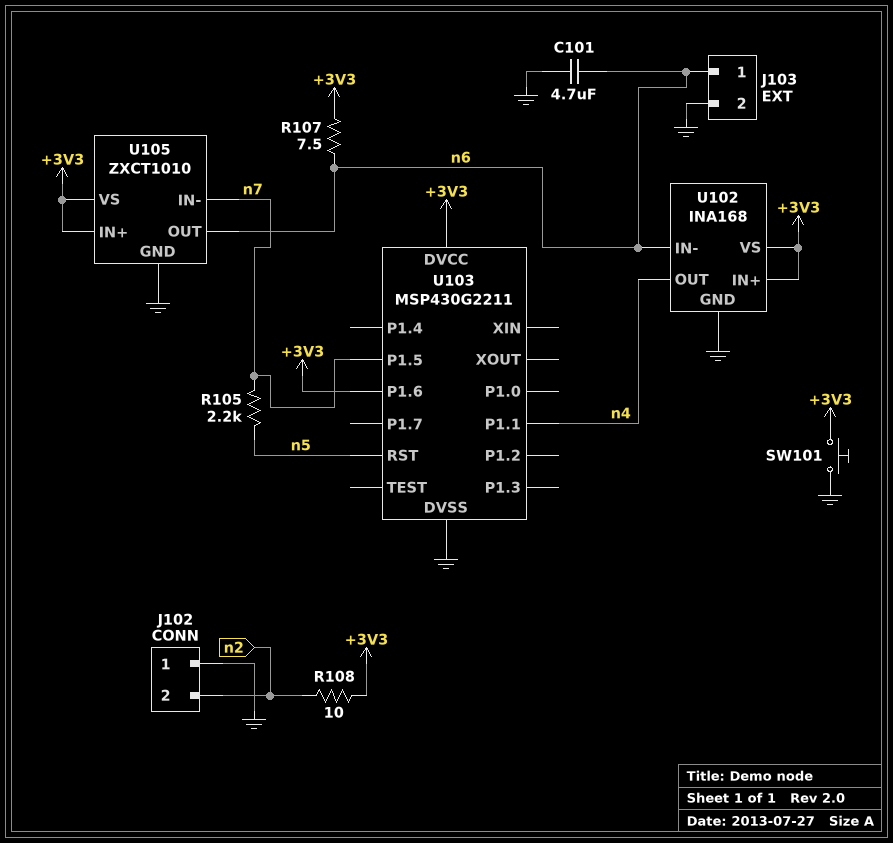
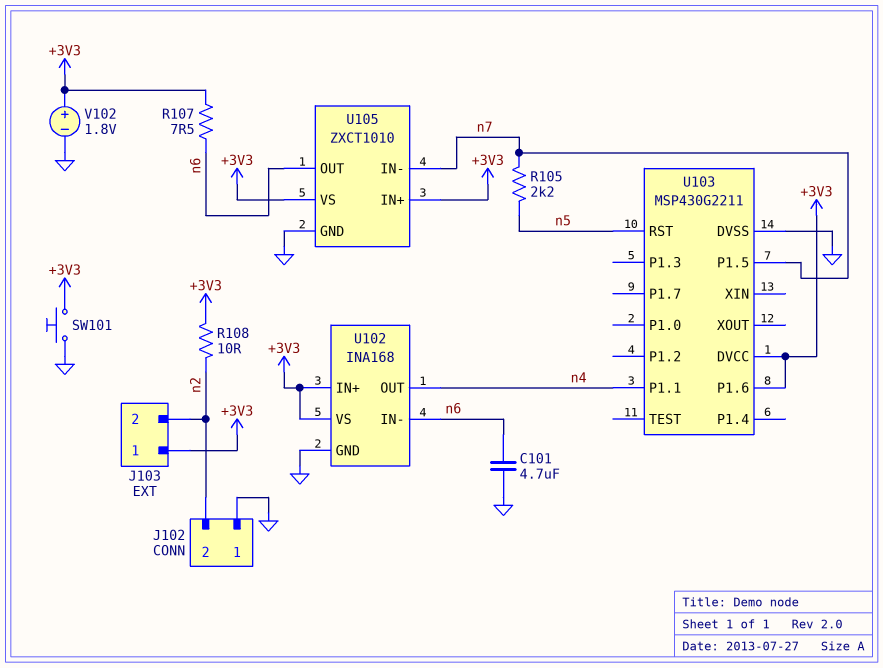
J103 pin 1: n6 -> +3V3
J103 pin 2: GND -> n2
V102: none -> 1.8V (plus +3V3, minus GND)

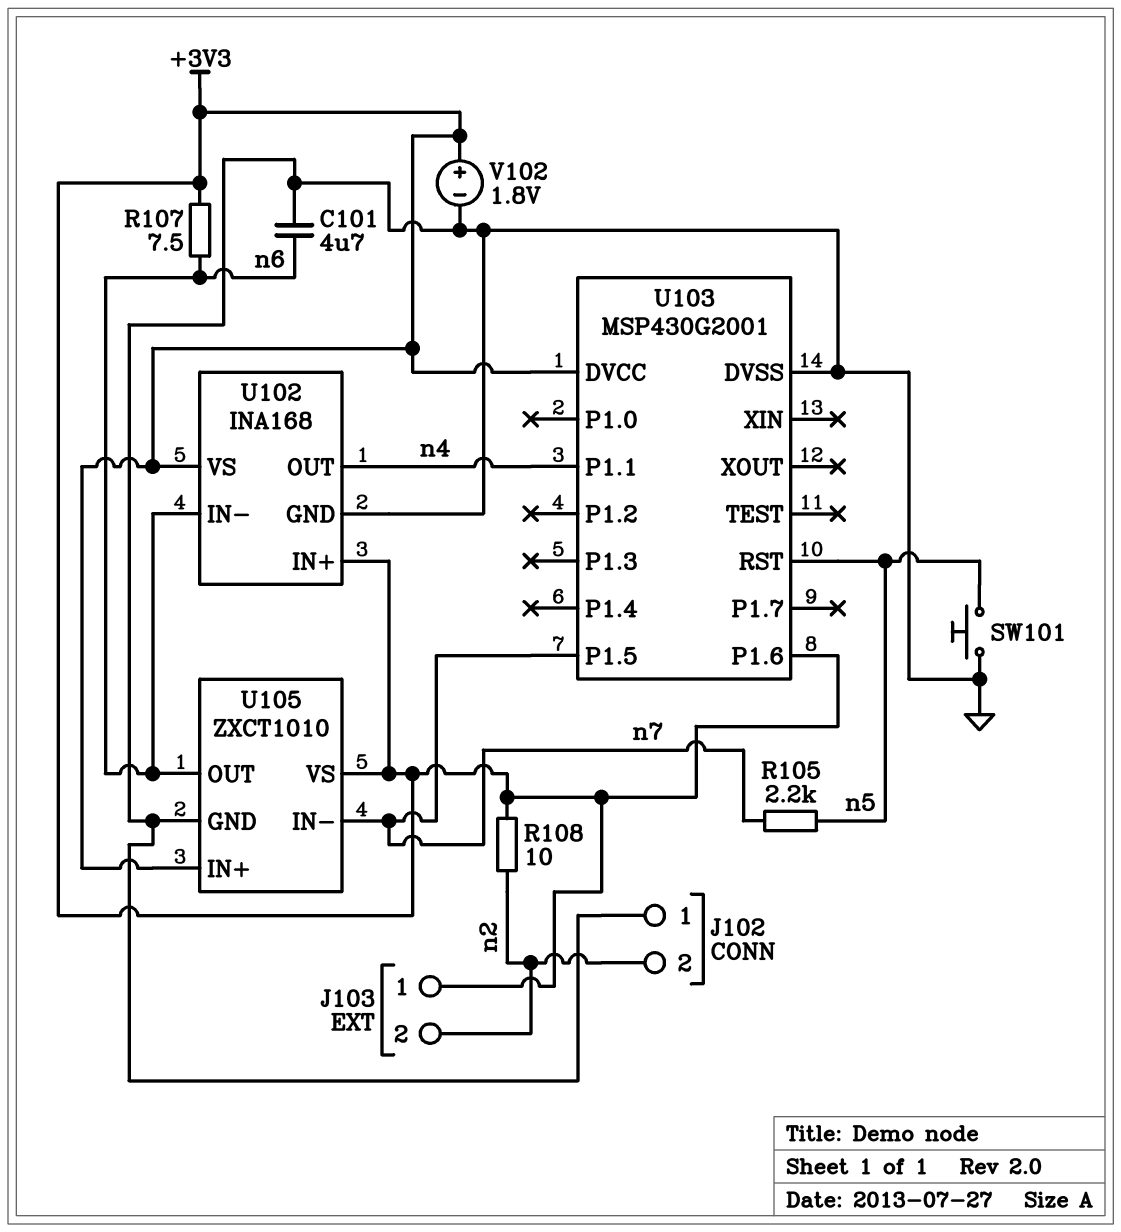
SW101: button (+3V3, GND) -> button (GND, n5)
U103: MSP430G2211 -> MSP430G2001

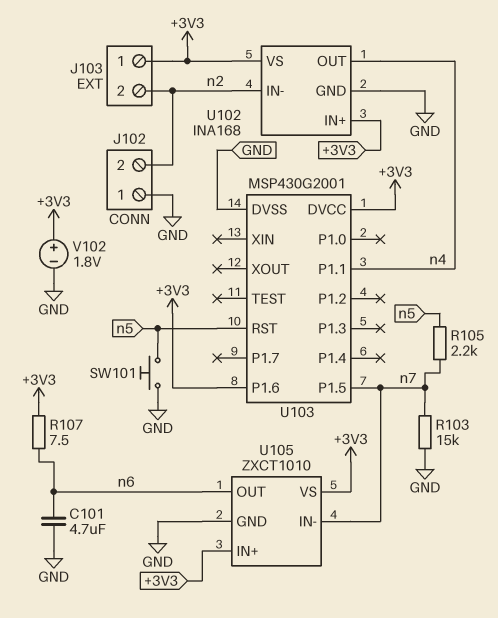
R103: none -> 15k (GND, n7)
R108: 10 (+3V3, n2) -> none
U102 pin IN-: n6 -> n2

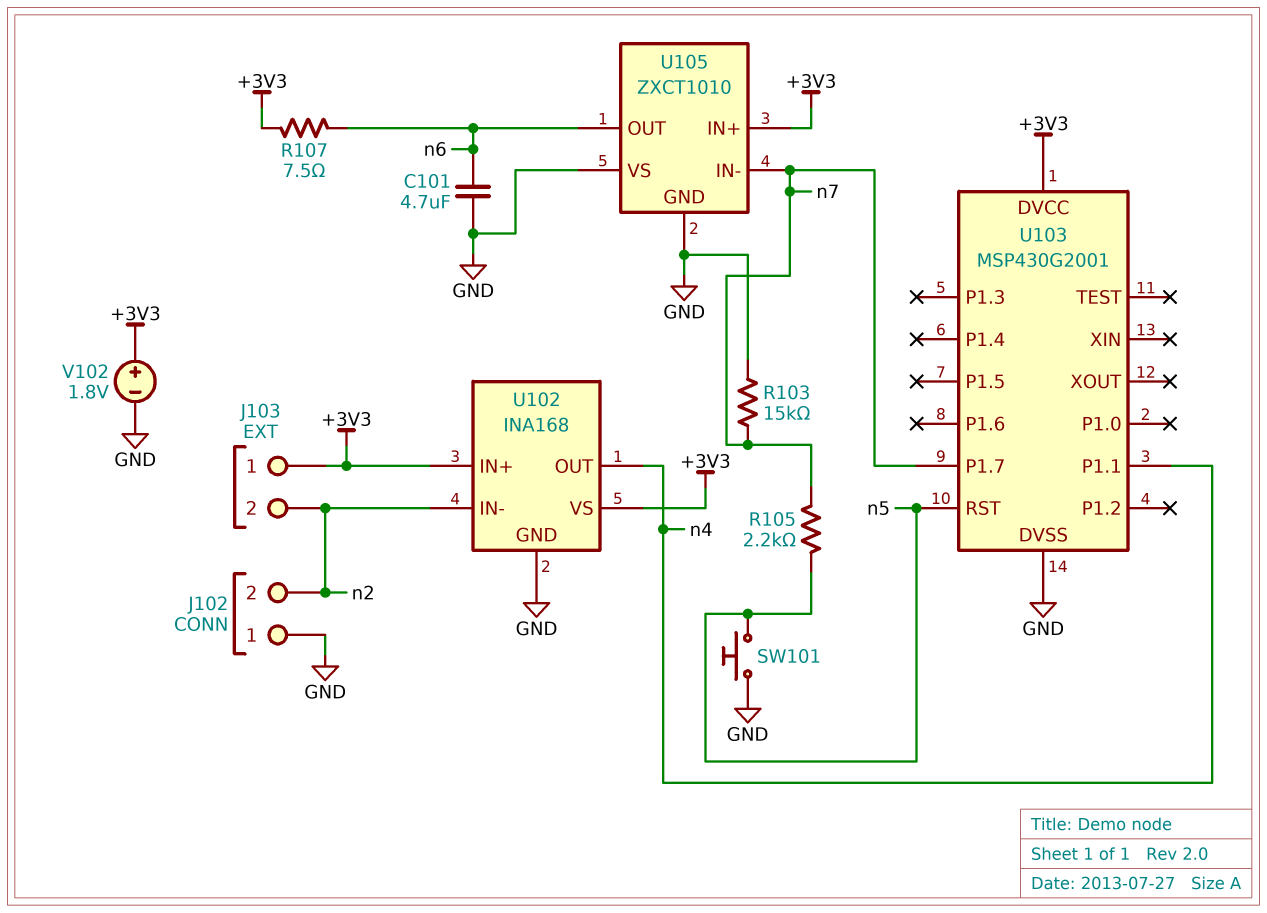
U103 pin P1.5: n7 -> none
U103 pin P1.6: +3V3 -> none
U103 pin P1.7: none -> n7
U105 pin VS: +3V3 -> GND

